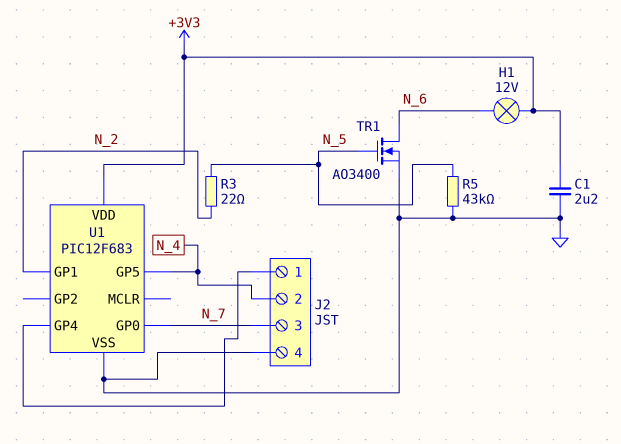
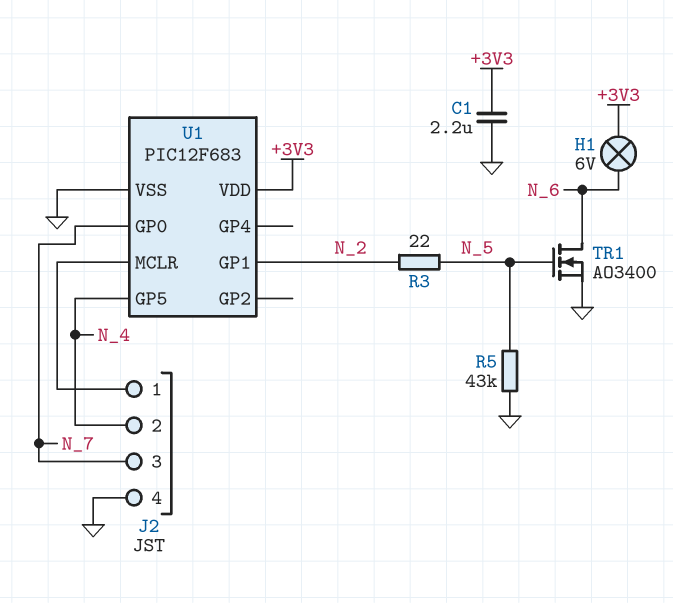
H1: lamp 12V (+3V3, N_6) -> lamp 6V (+3V3, N_6)
U1 pin GP4: J2/1 -> none
U1 pin MCLR: none -> J2/1

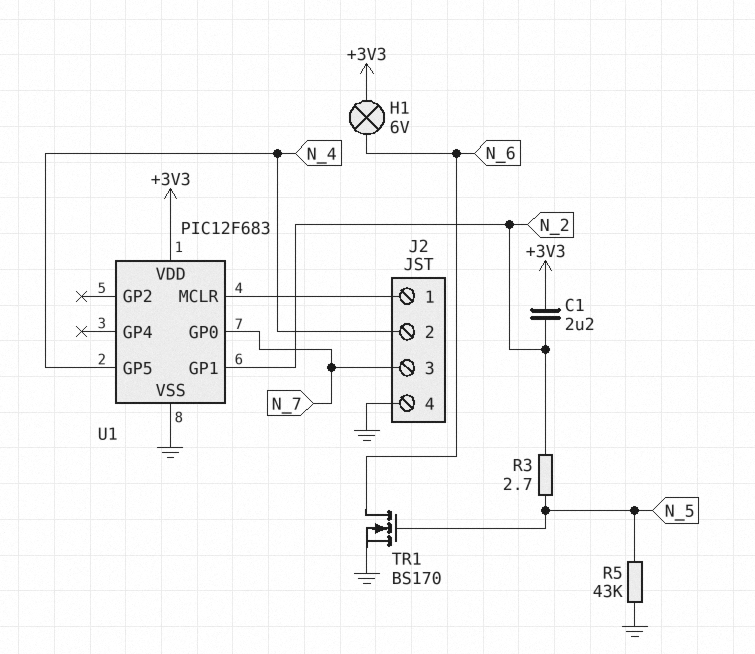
C1: 2.2uF (+3V3, GND) -> 2.2uF (+3V3, N_2)
R3: 22 (N_2, N_5) -> 2.7 (N_2, N_5)
TR1: NMOS AO3400 (G N_5, D N_6, S GND) -> NMOS BS170 (G N_5, D N_6, S GND)

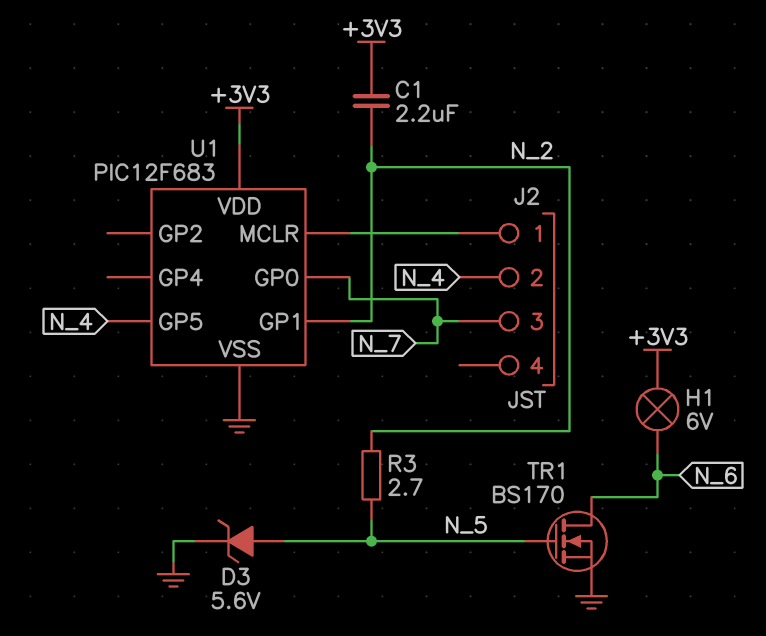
D3: none -> zener 5.6V (A N_5, K GND)
J2 pin 4: GND -> none
R5: 43k (GND, N_5) -> none

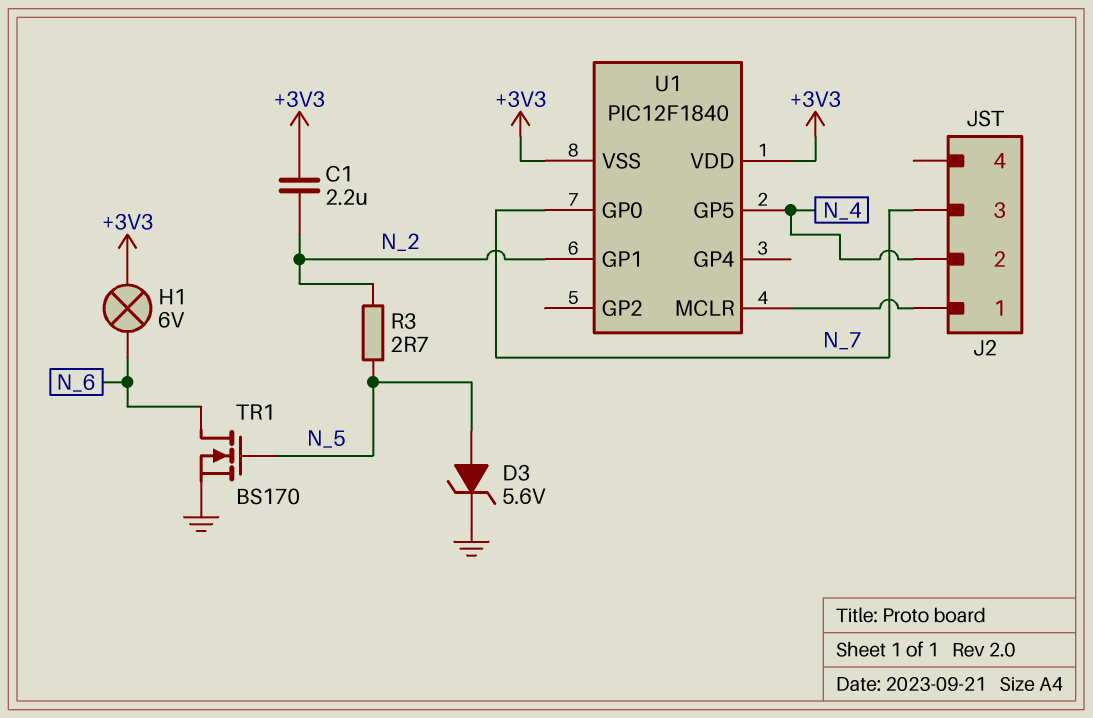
U1: PIC12F683 -> PIC12F1840
U1 pin VSS: GND -> +3V3

